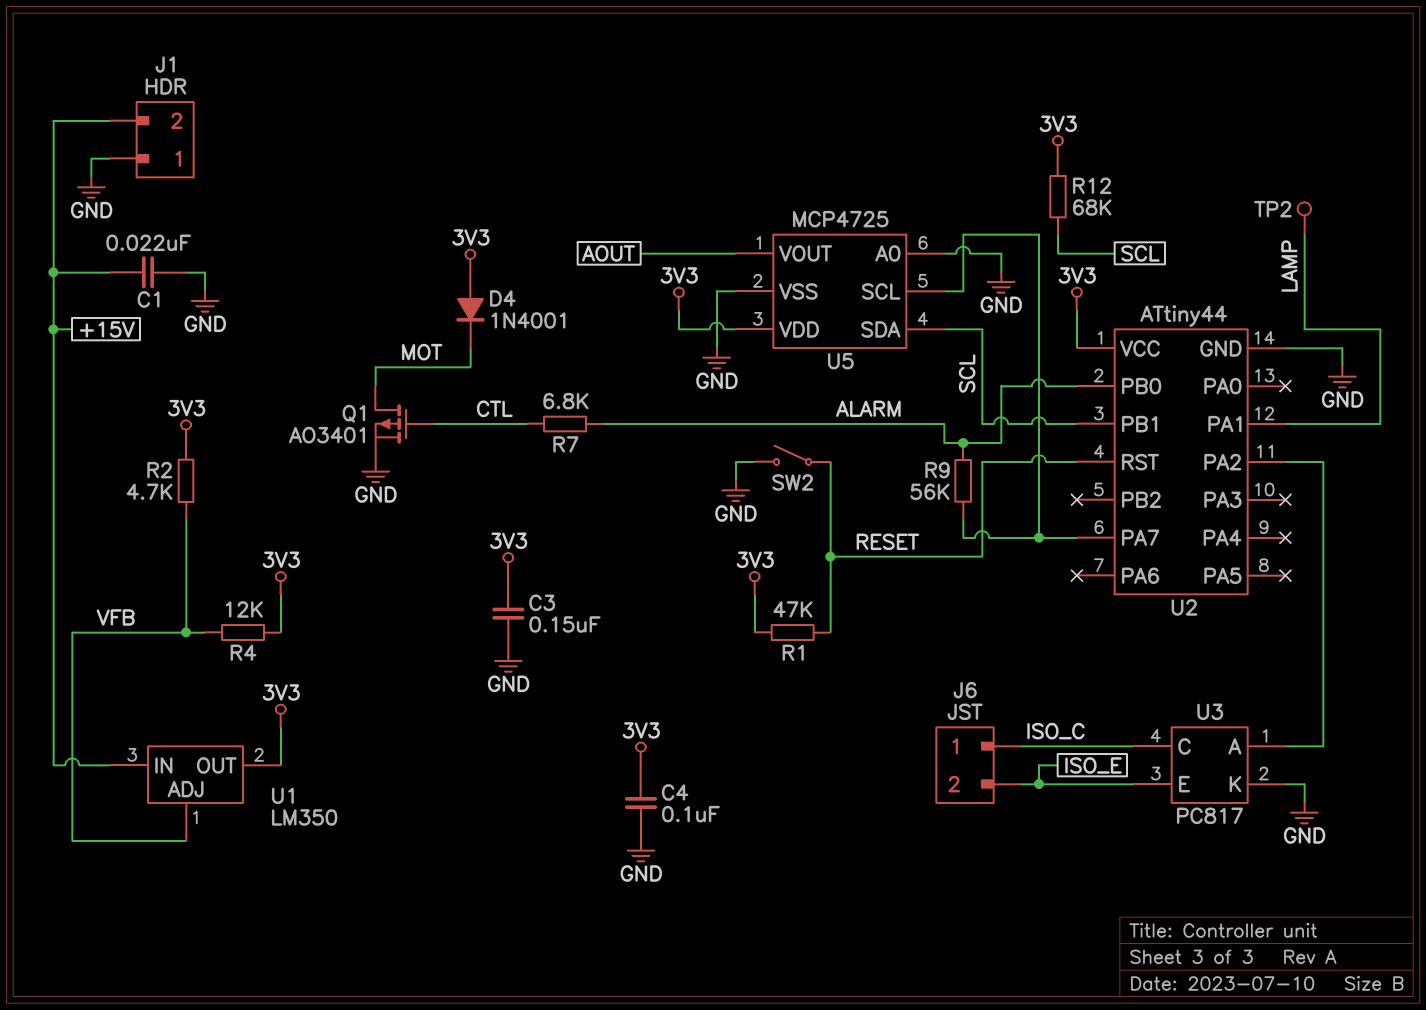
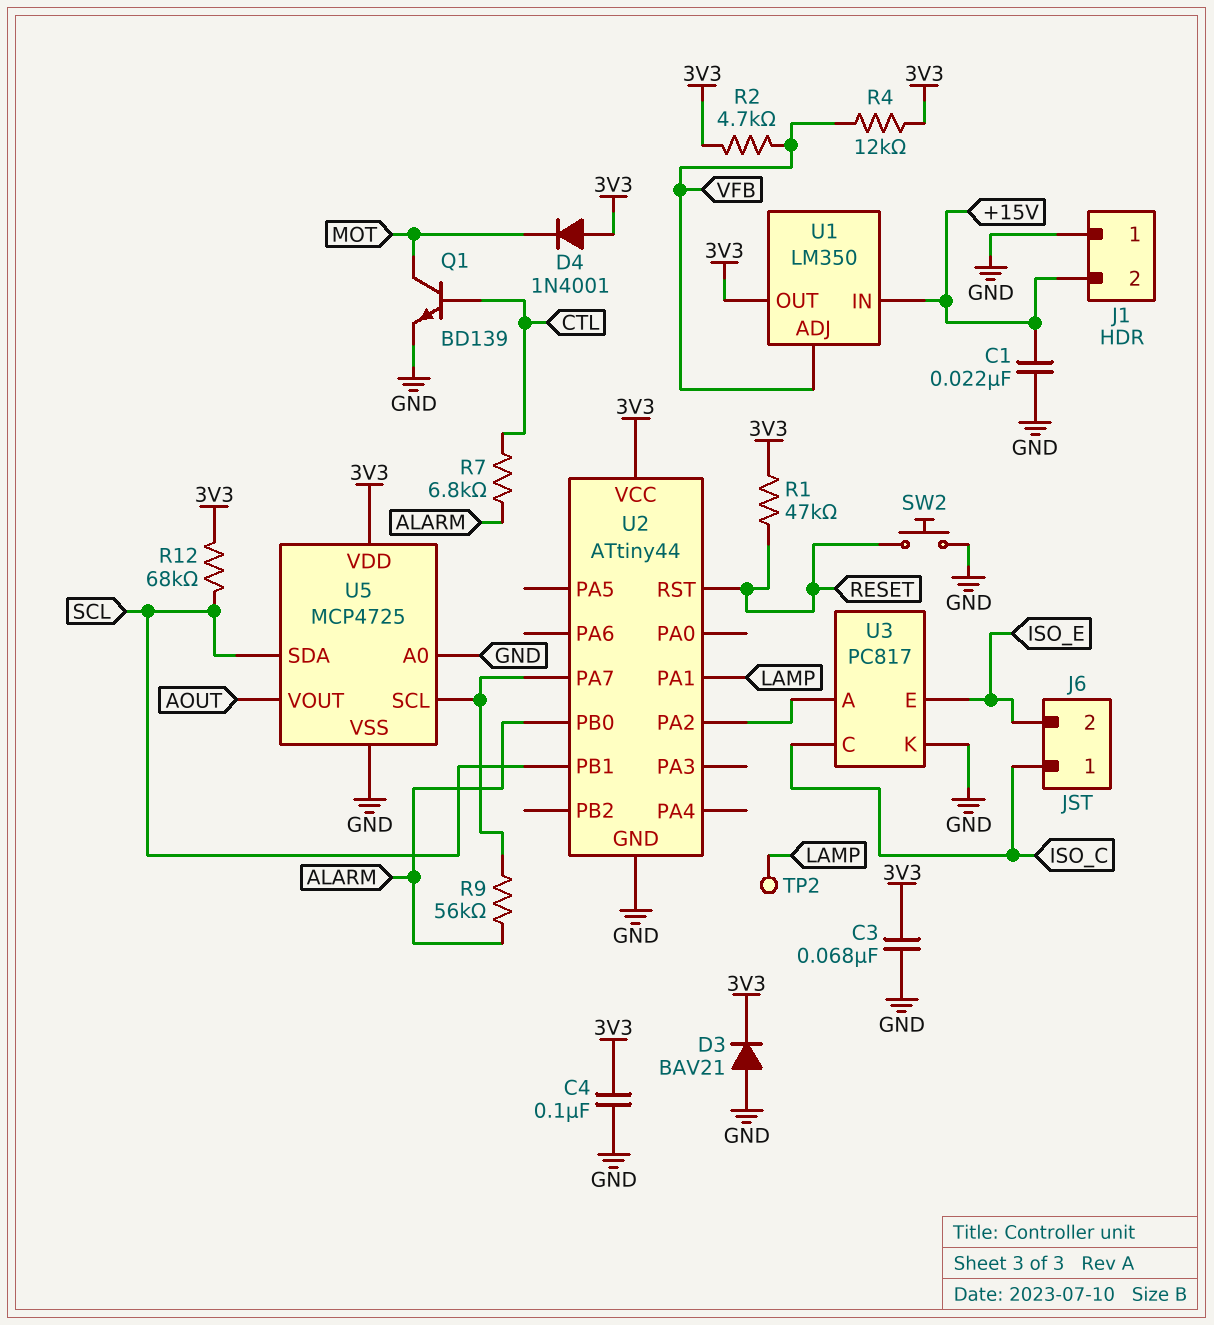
C3: 150nF (3V3, GND) -> 68nF (3V3, GND)
D3: none -> diode BAV21 (A GND, K 3V3)
Q1: PMOS AO3401 (G CTL, D MOT, S GND) -> NPN BD139 (B CTL, C MOT, E GND)
SW2: switch (GND, RESET) -> button (GND, RESET)

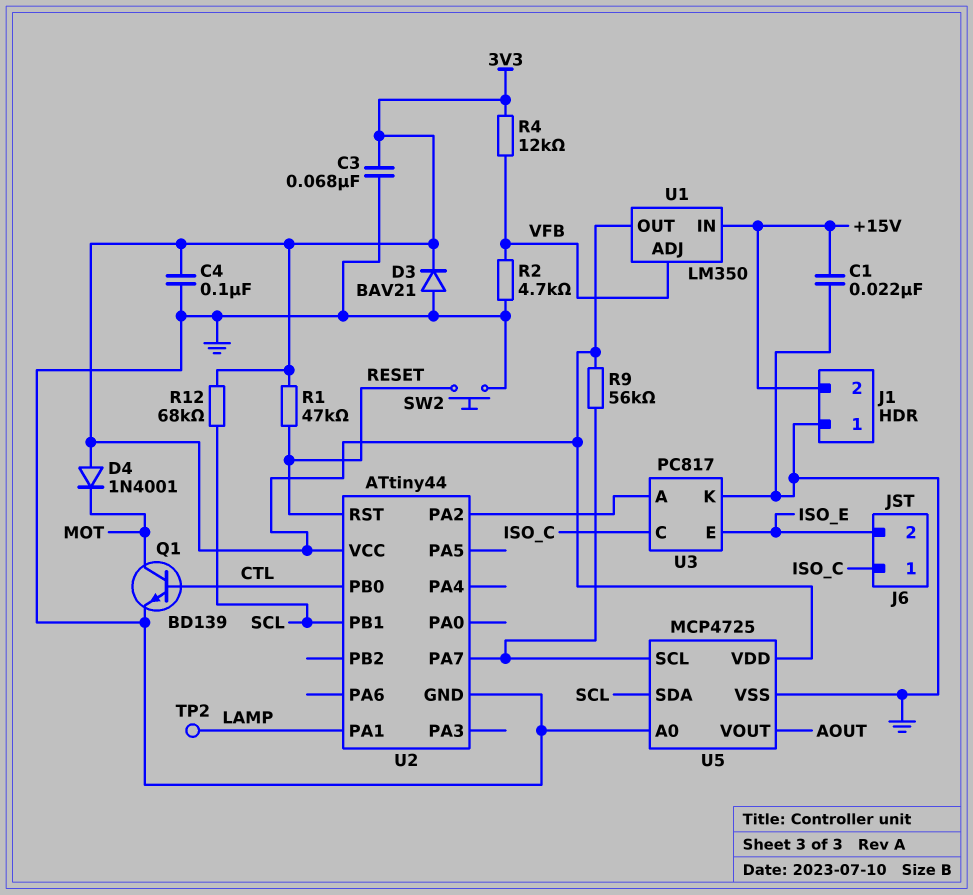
R2: 4.7k (3V3, VFB) -> 4.7k (GND, VFB)
R7: 6.8k (ALARM, CTL) -> none
R9: 56k (ALARM, U2/PA7) -> 56k (3V3, U2/PA7)
U2 pin PB0: ALARM -> CTL

